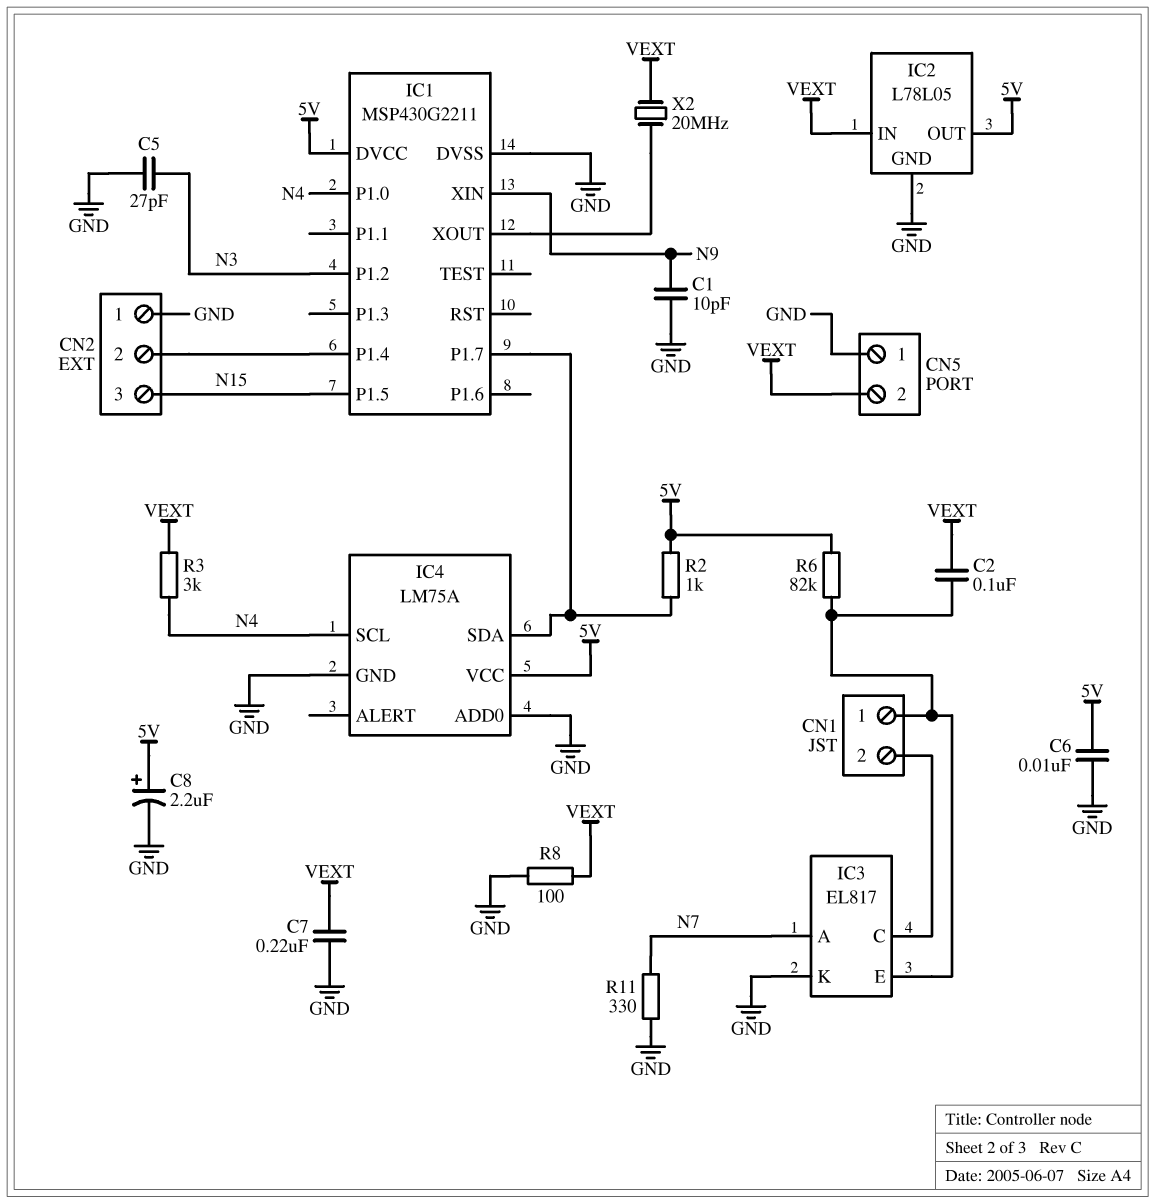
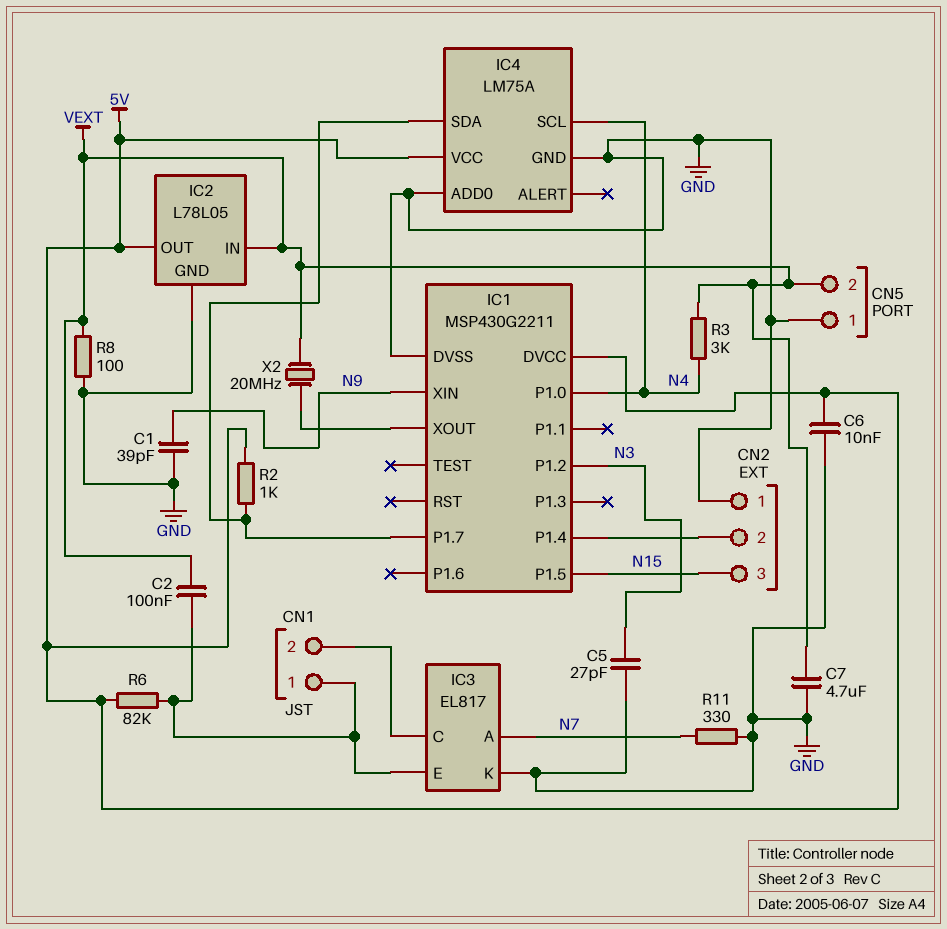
C1: 10pF (GND, N9) -> 39pF (GND, N9)
C7: 220nF (GND, VEXT) -> 4.7uF (GND, VEXT)
C8: 2.2uF (plus 5V, minus GND) -> none

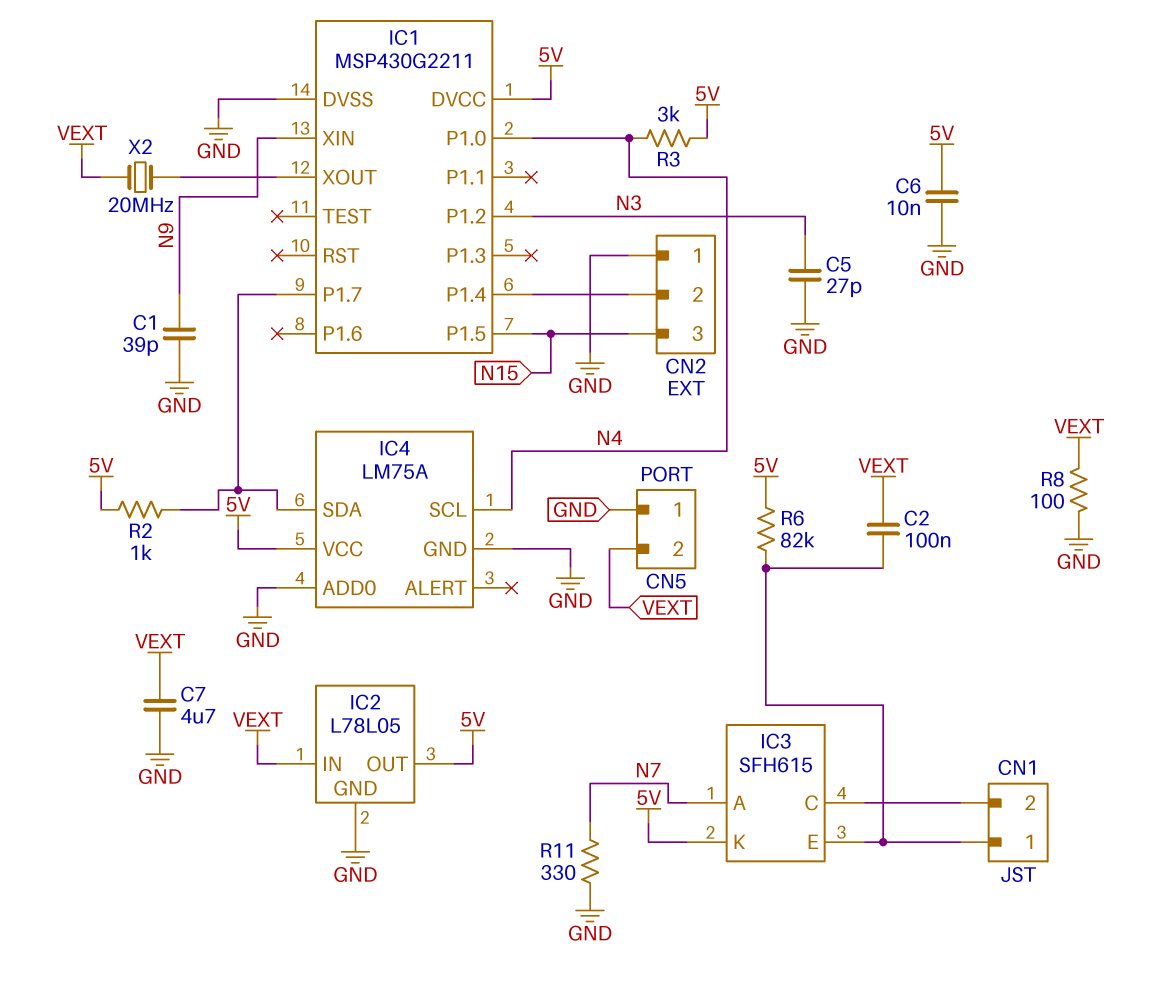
IC3: EL817 -> SFH615
IC3 pin K: GND -> 5V
R3: 3k (N4, VEXT) -> 3k (5V, N4)

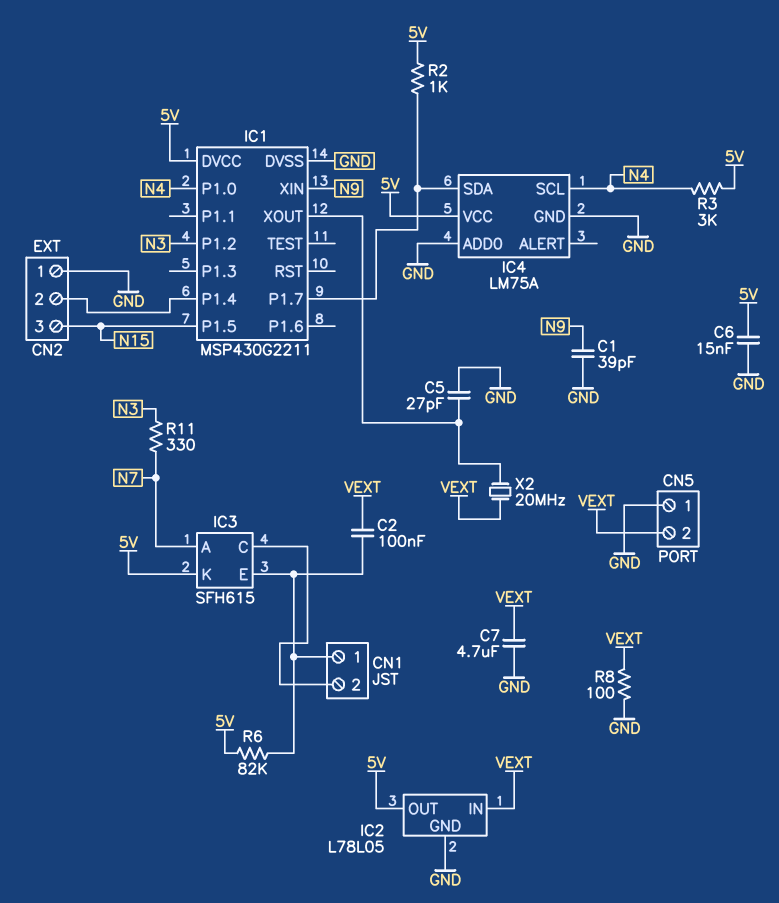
C5: 27pF (GND, N3) -> 27pF (GND, IC1/XOUT)
C6: 10nF (5V, GND) -> 15nF (5V, GND)
R11: 330 (GND, N7) -> 330 (N3, N7)

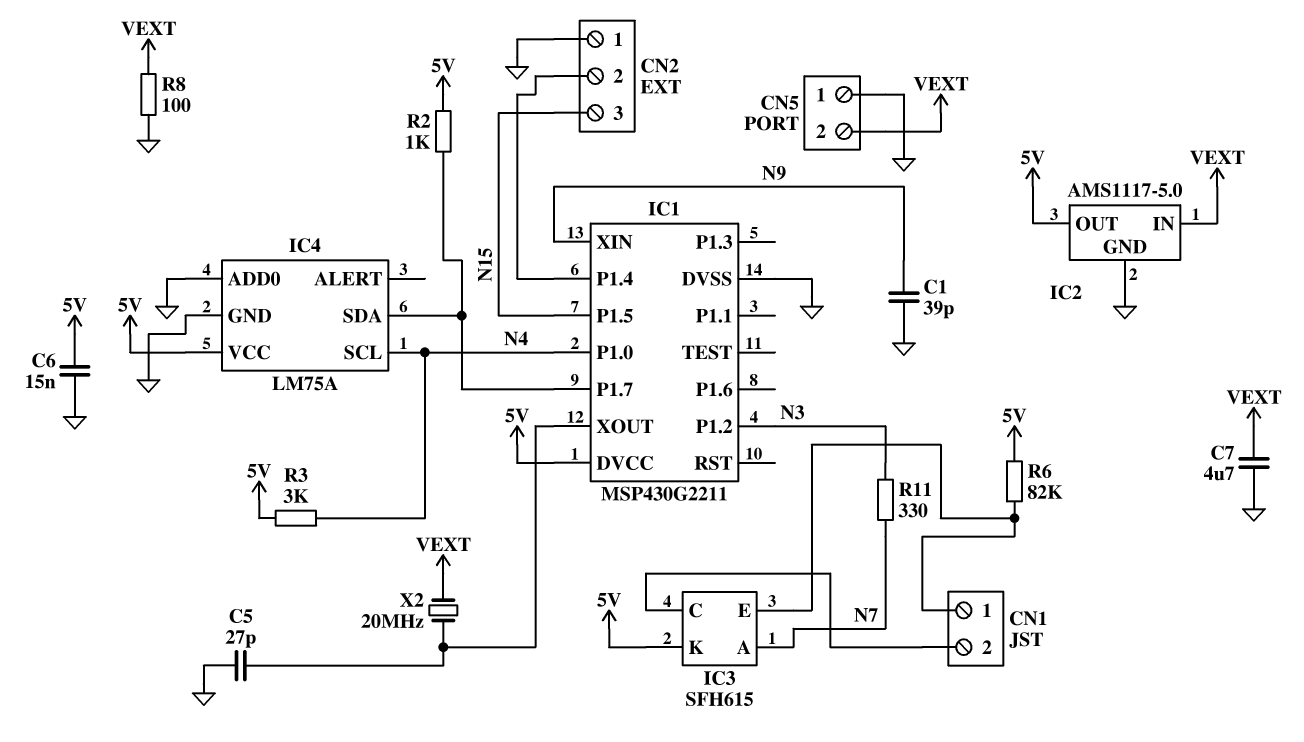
C2: 100nF (CN1/1, VEXT) -> none
IC2: L78L05 -> AMS1117-5.0

